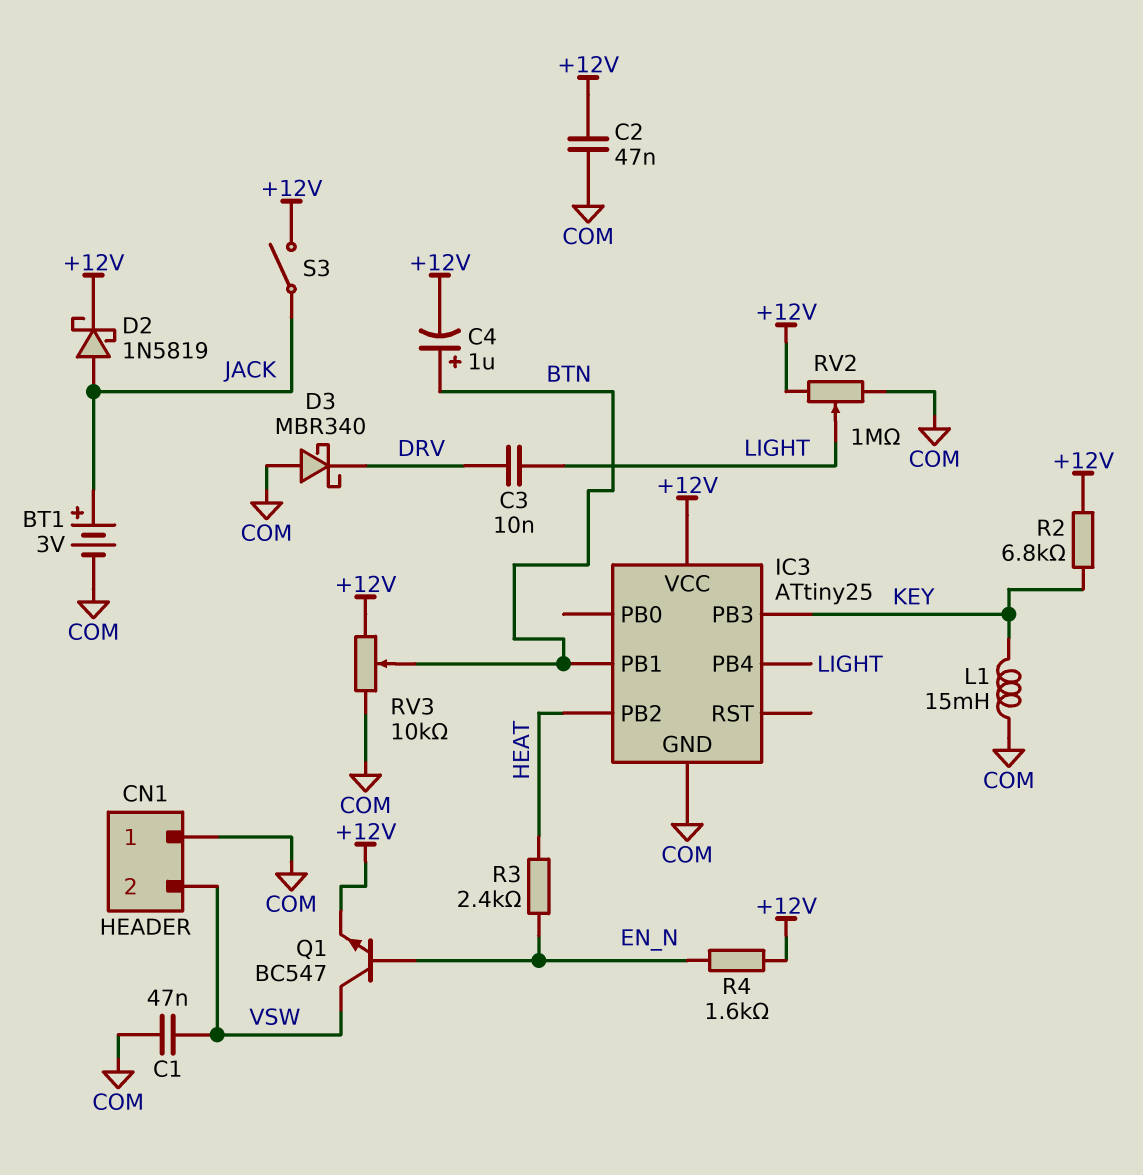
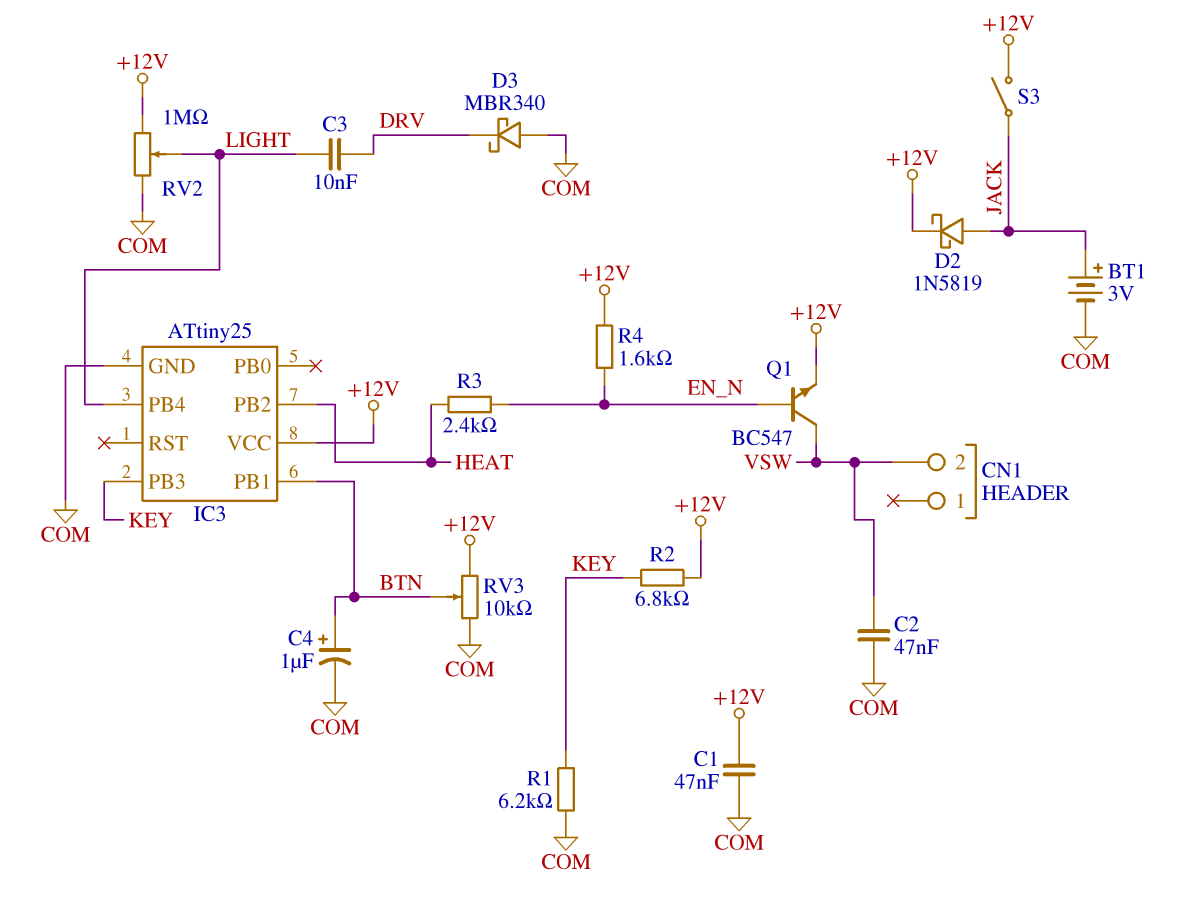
C1: 47nF (COM, VSW) -> 47nF (+12V, COM)
C2: 47nF (+12V, COM) -> 47nF (COM, VSW)
C4: 1uF (plus BTN, minus +12V) -> 1uF (plus BTN, minus COM)
CN1 pin 1: COM -> none
L1: 15mH (COM, KEY) -> none
R1: none -> 6.2k (COM, KEY)

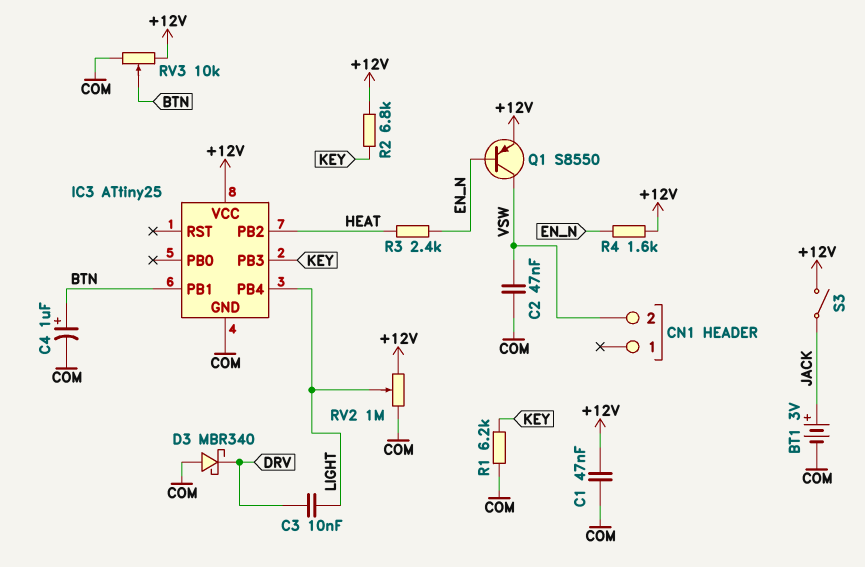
D2: schottky 1N5819 (A JACK, K +12V) -> none
Q1: NPN BC547 (B EN_N, C VSW, E +12V) -> PNP S8550 (B EN_N, C VSW, E +12V)

